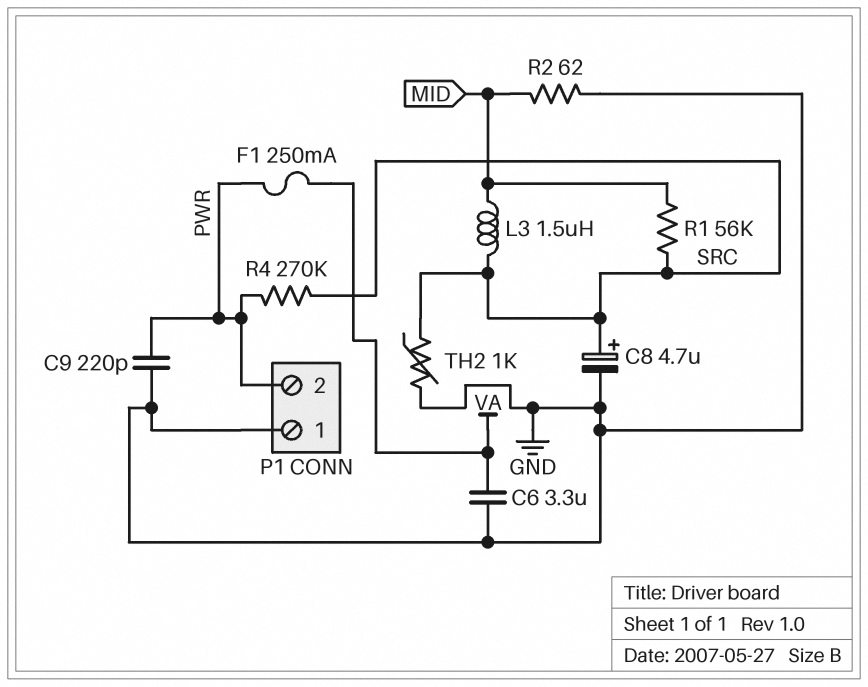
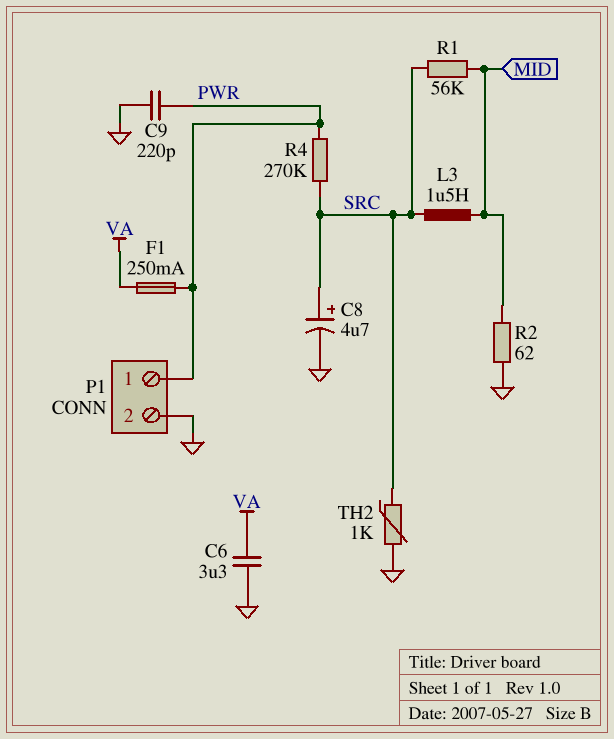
P1 pin 1: GND -> PWR
P1 pin 2: PWR -> GND

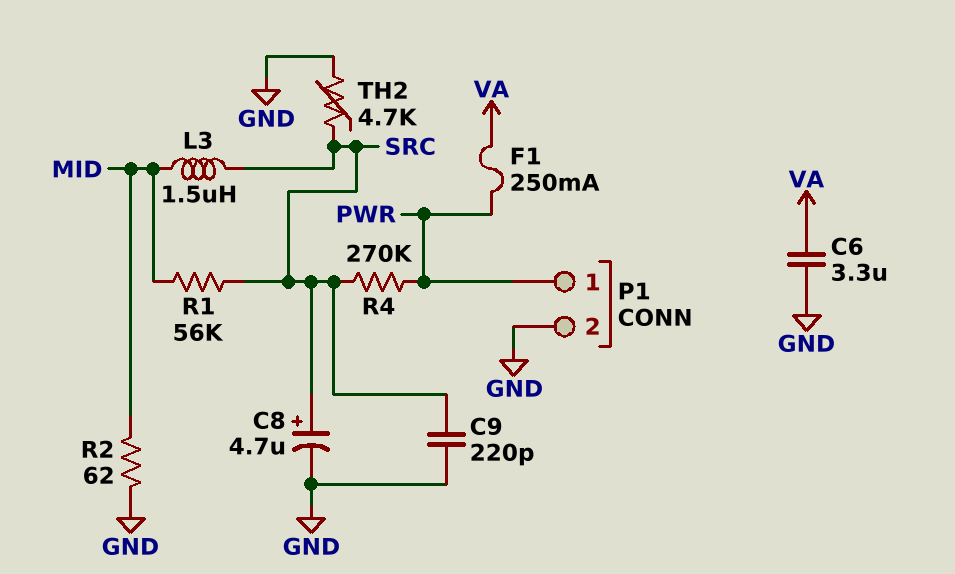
C9: 220pF (GND, PWR) -> 220pF (GND, SRC)
TH2: 1k (GND, SRC) -> 4.7k (GND, SRC)

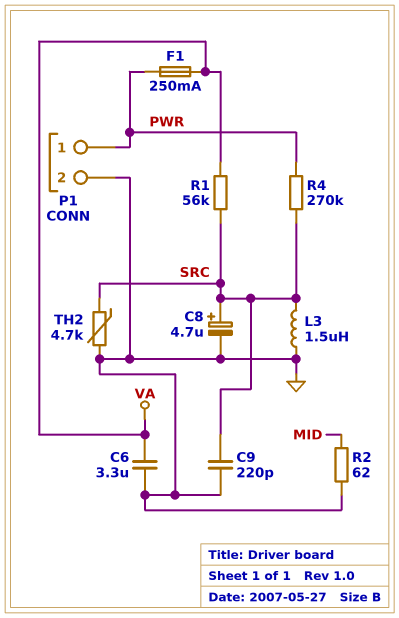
L3: 1.5uH (MID, SRC) -> 1.5uH (GND, SRC)
R1: 56k (MID, SRC) -> 56k (SRC, VA)

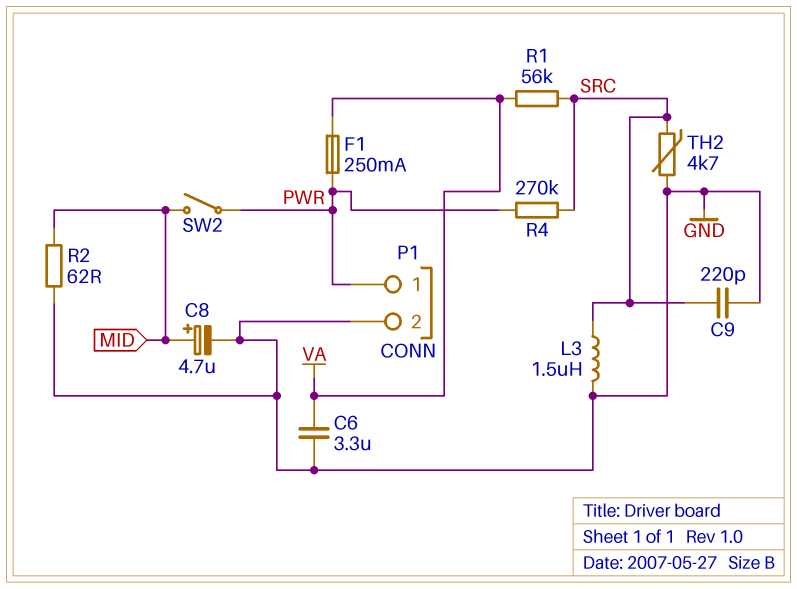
C8: 4.7uF (plus SRC, minus GND) -> 4.7uF (plus MID, minus GND)
SW2: none -> switch (MID, PWR)

